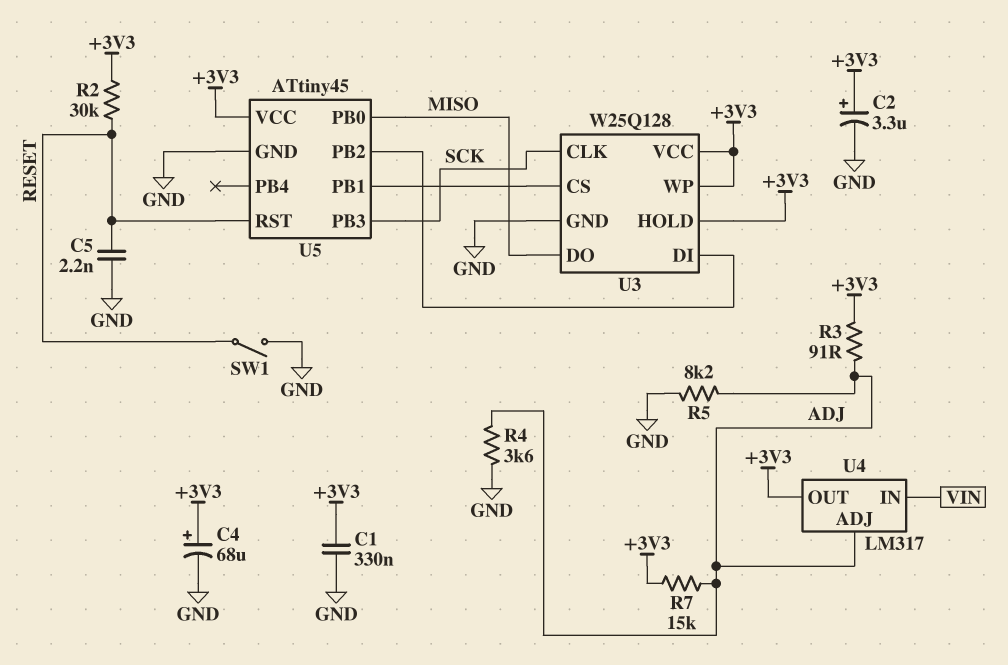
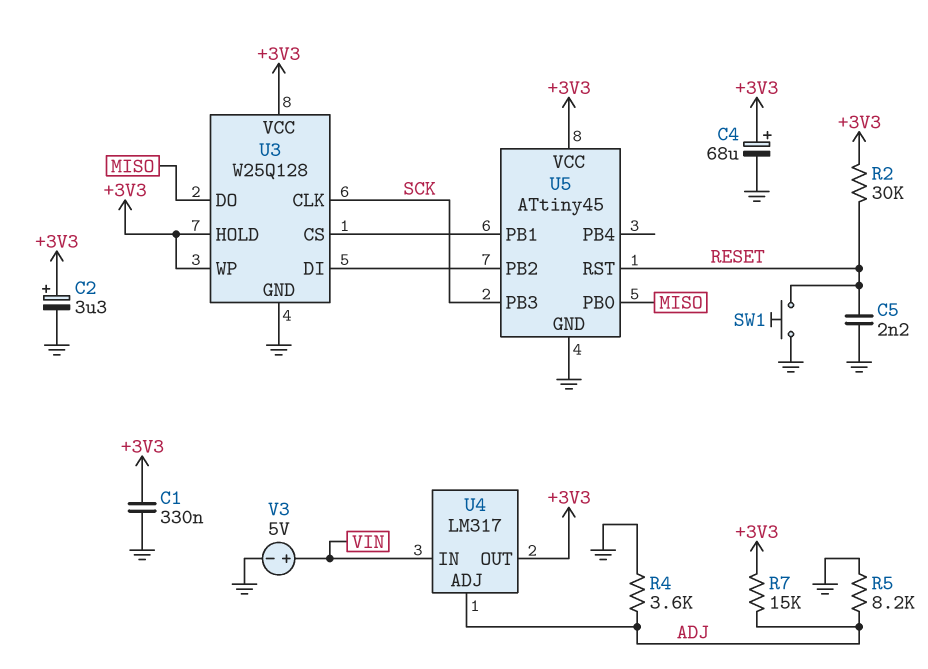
R3: 91 (+3V3, ADJ) -> none
SW1: switch (GND, RESET) -> button (GND, RESET)
V3: none -> 5V (plus VIN, minus GND)

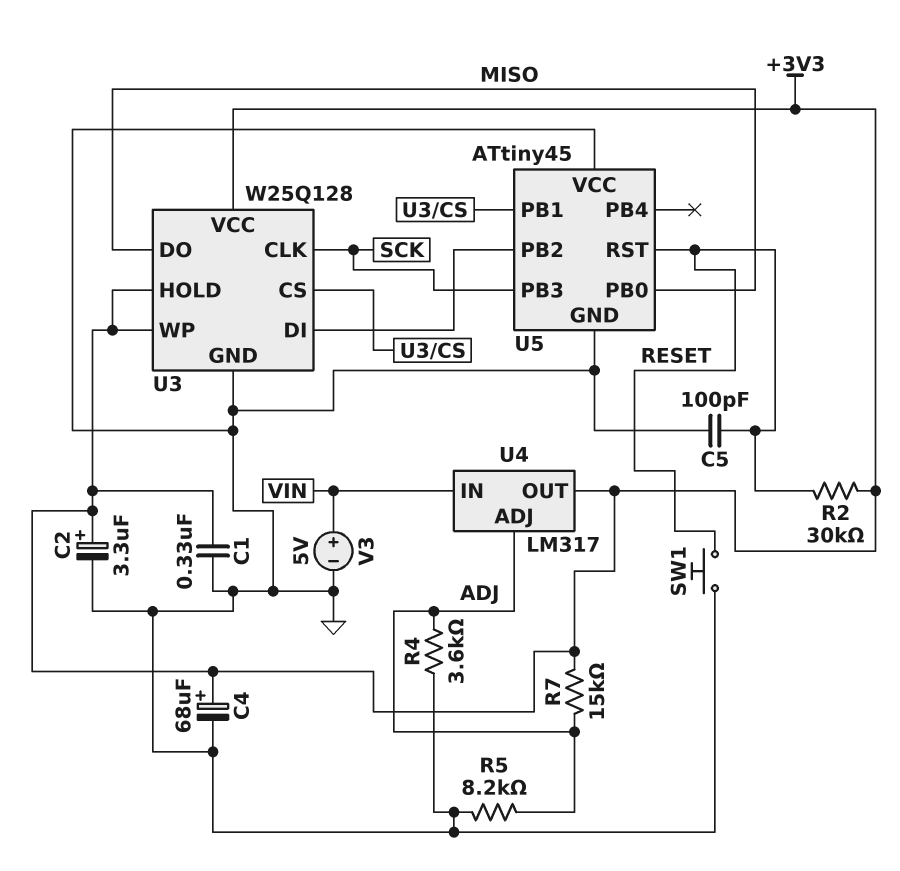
C5: 2.2nF (GND, RESET) -> 100pF (GND, RESET)
U5 pin VCC: +3V3 -> GND

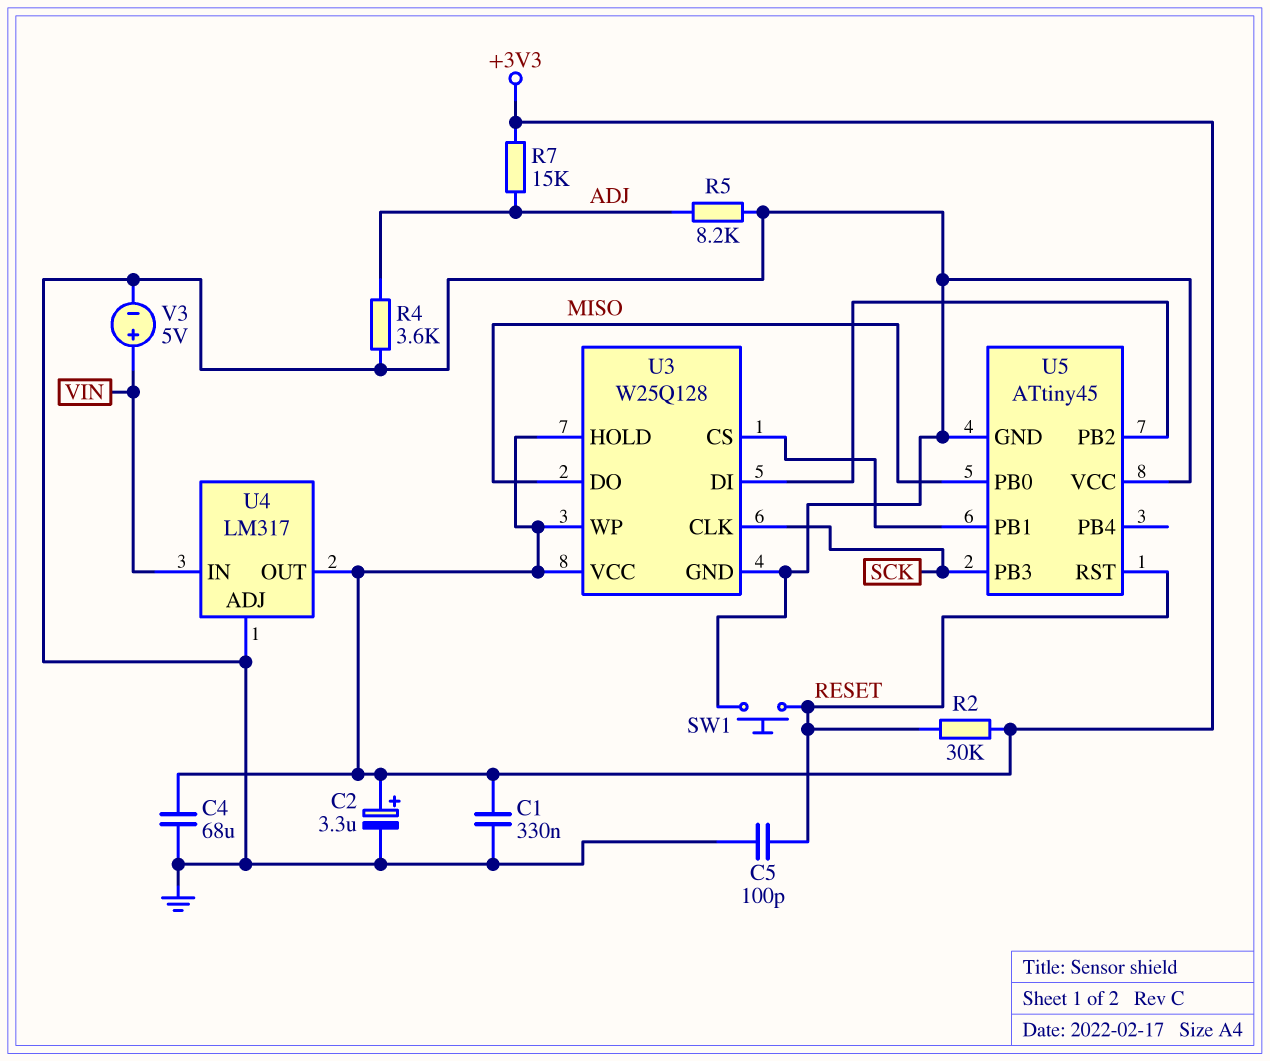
C4: 68uF (plus +3V3, minus GND) -> 68uF (+3V3, GND)
U4 pin ADJ: ADJ -> GND

